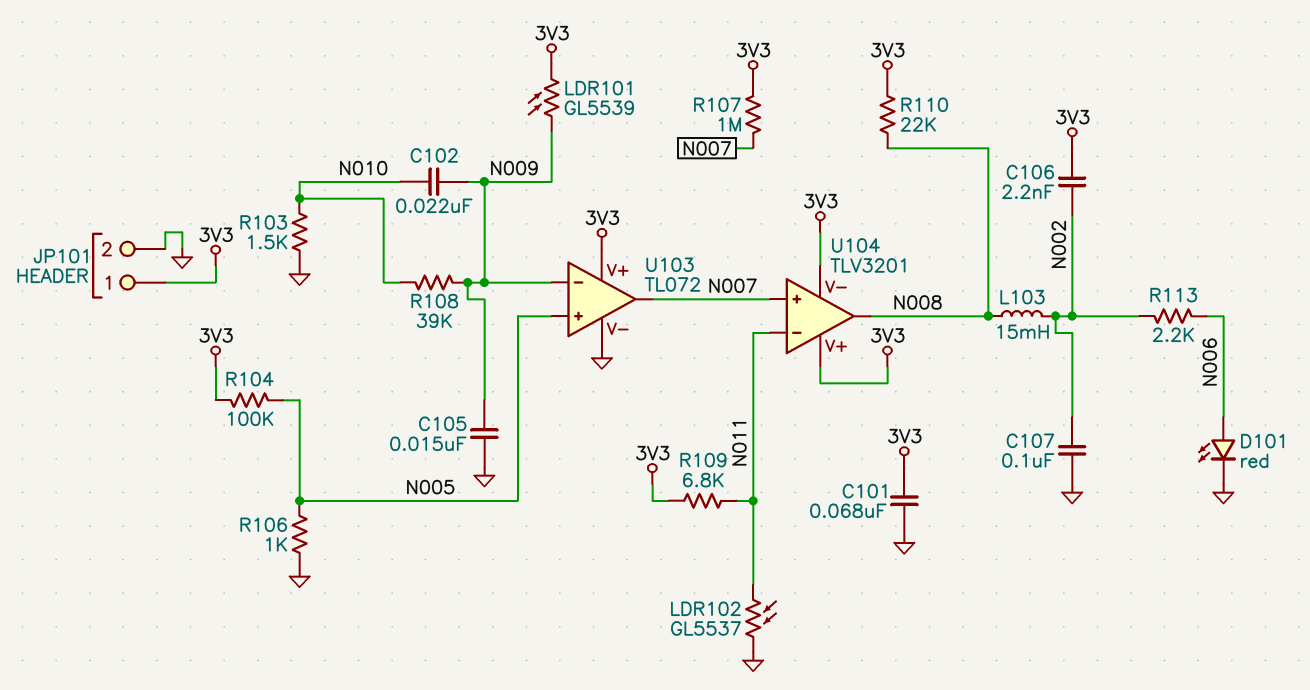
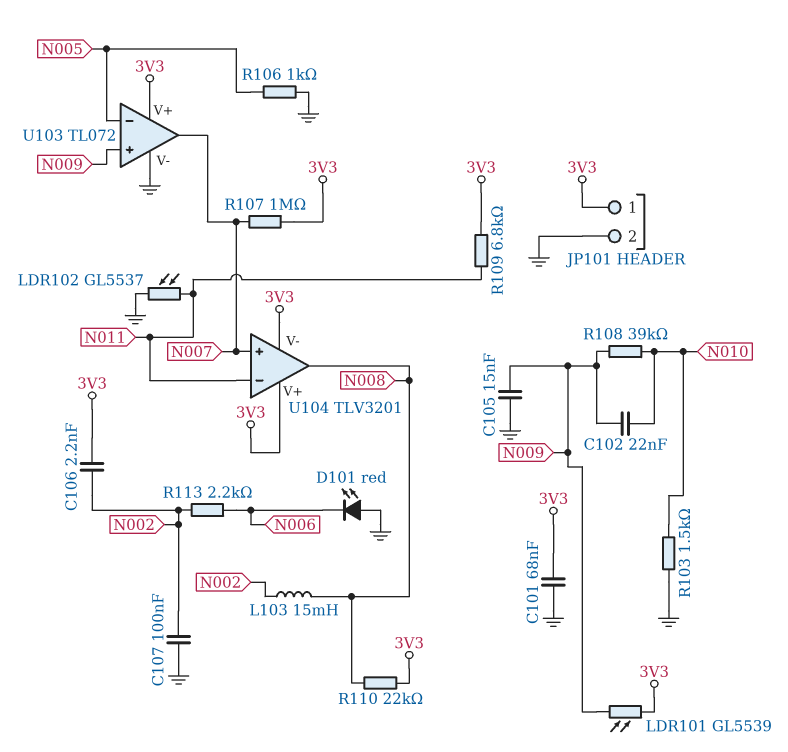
D101: LED red (A N006, K GND) -> LED red (A GND, K N006)
R104: 100k (3V3, N005) -> none
U103 pin in+: N005 -> N009
U103 pin in-: N009 -> N005

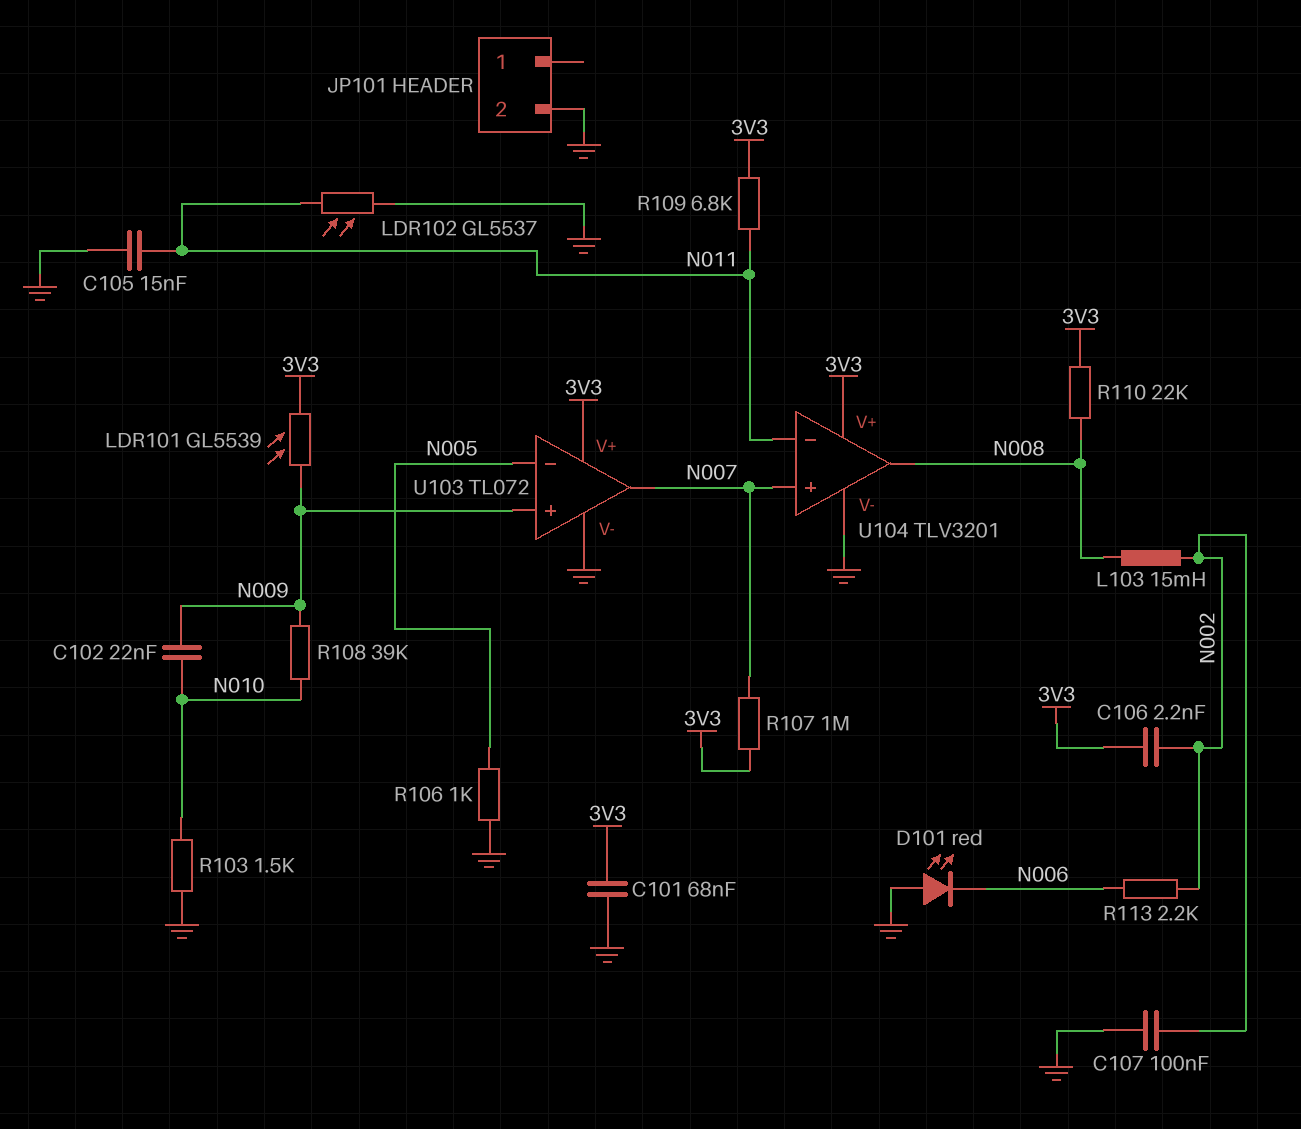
C105: 15nF (GND, N009) -> 15nF (GND, N011)
JP101 pin 1: 3V3 -> none
U104 pin V-: 3V3 -> GND

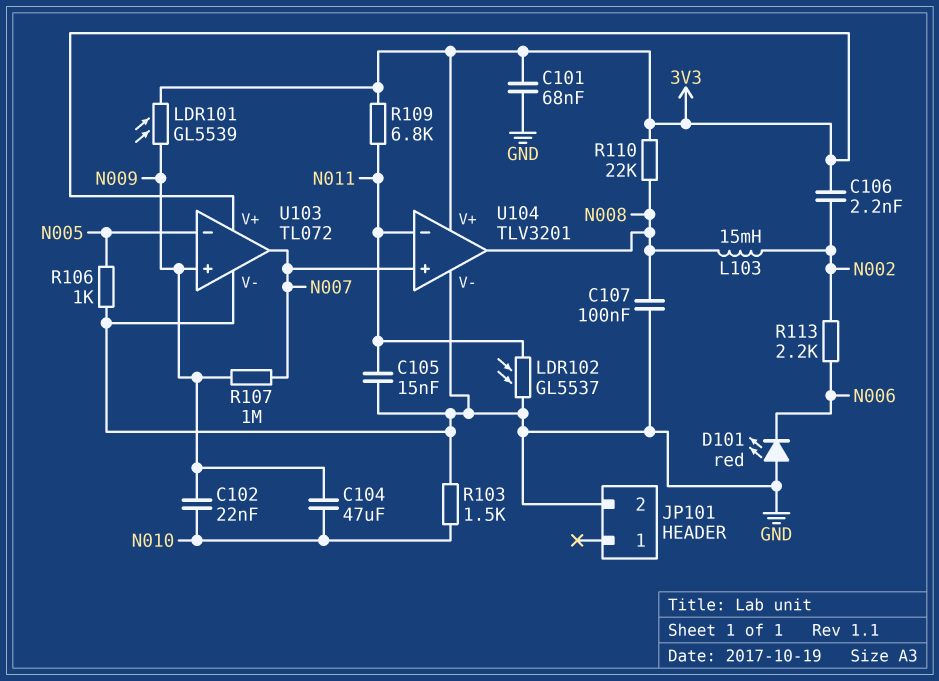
C104: none -> 47uF (N009, N010)
C107: 100nF (GND, N002) -> 100nF (GND, N008)
R107: 1M (3V3, N007) -> 1M (N007, N009)
R108: 39k (N009, N010) -> none

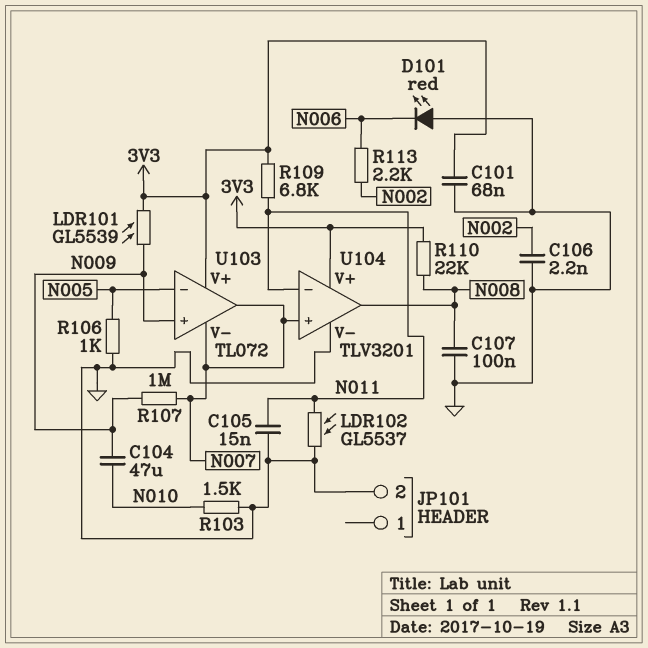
C102: 22nF (N009, N010) -> none
C106: 2.2nF (3V3, N002) -> 2.2nF (GND, N002)
L103: 15mH (N002, N008) -> none
U103 pin V-: GND -> N007

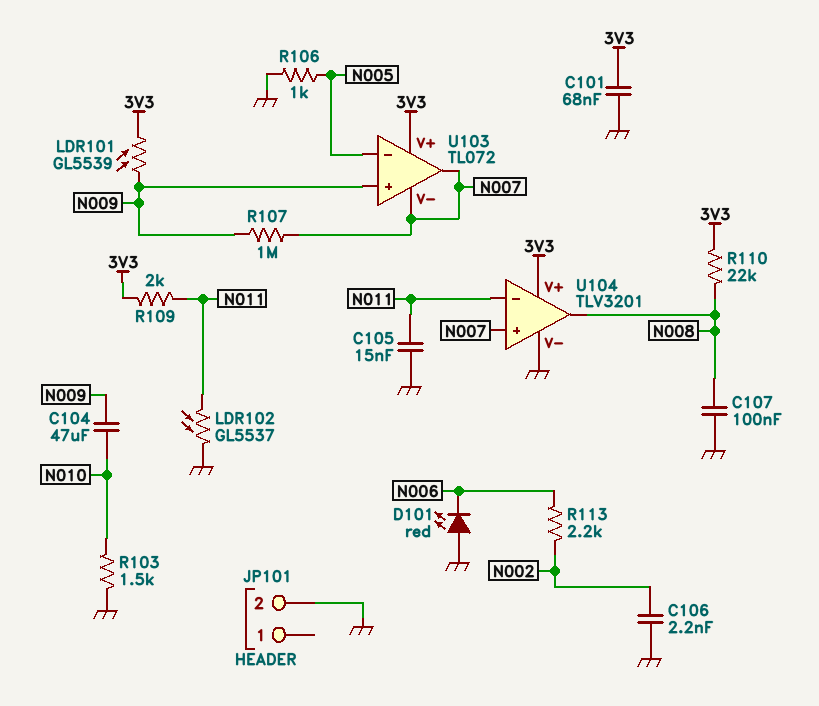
R109: 6.8k (3V3, N011) -> 2k (3V3, N011)

